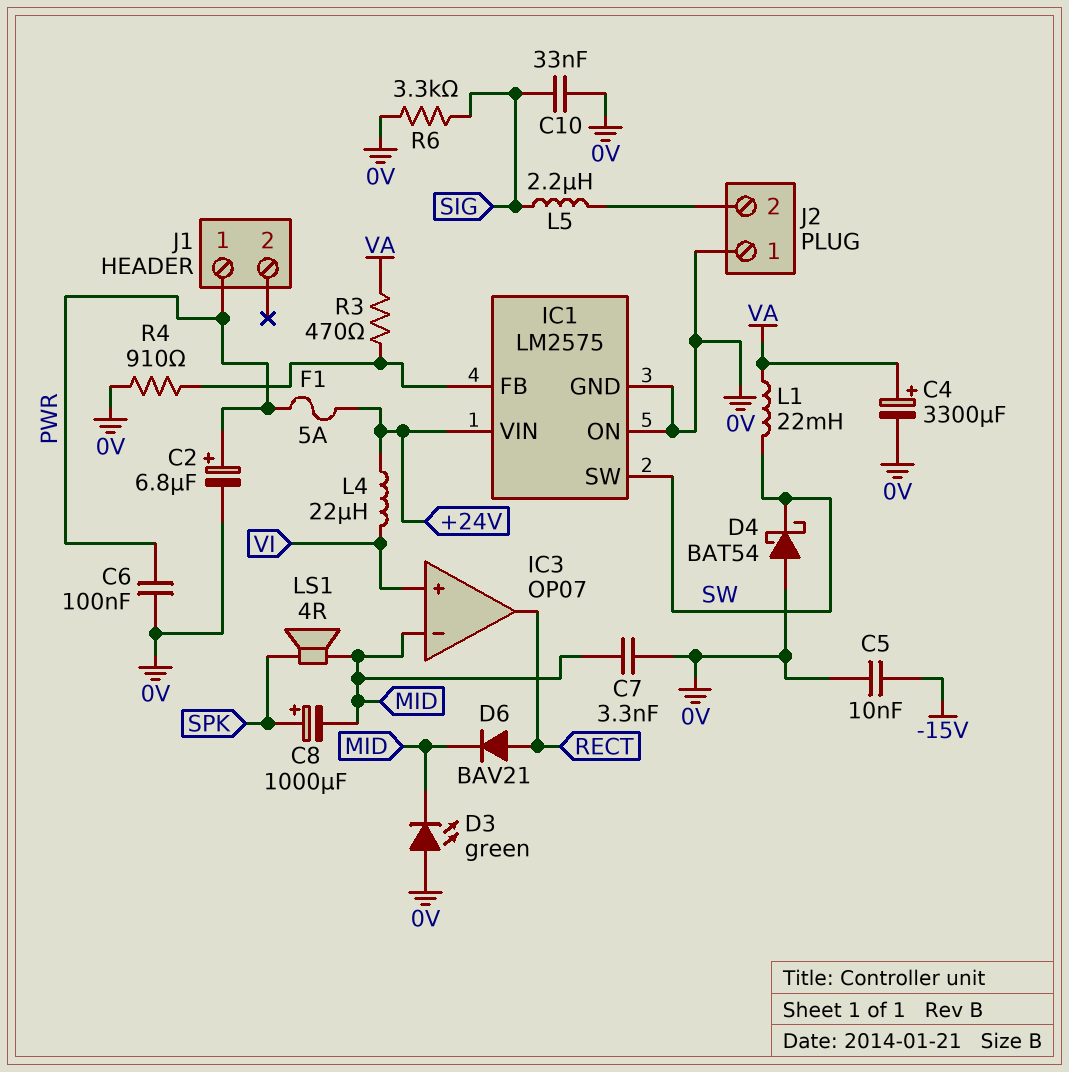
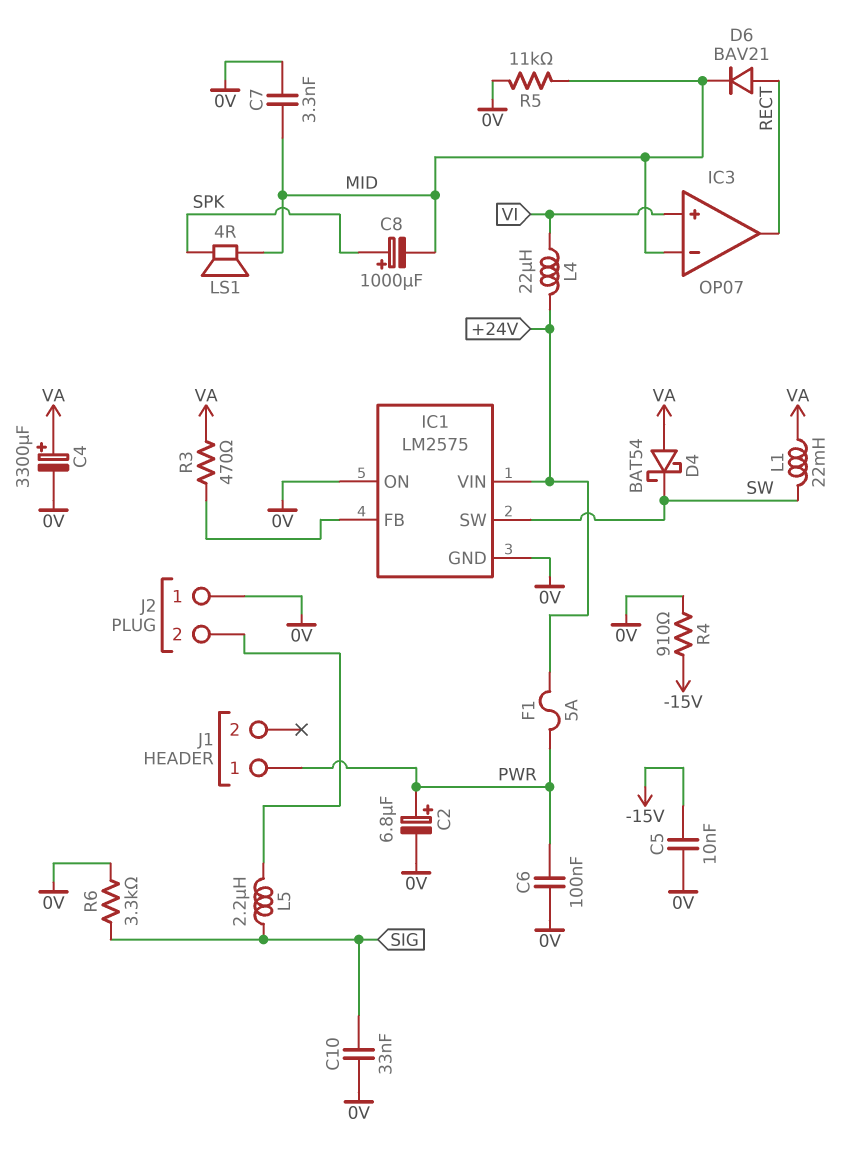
D3: LED green (A 0V, K MID) -> none
D4: schottky BAT54 (A 0V, K SW) -> schottky BAT54 (A VA, K SW)
R4: 910 (0V, IC1/FB) -> 910 (-15V, 0V)
R5: none -> 11k (0V, MID)

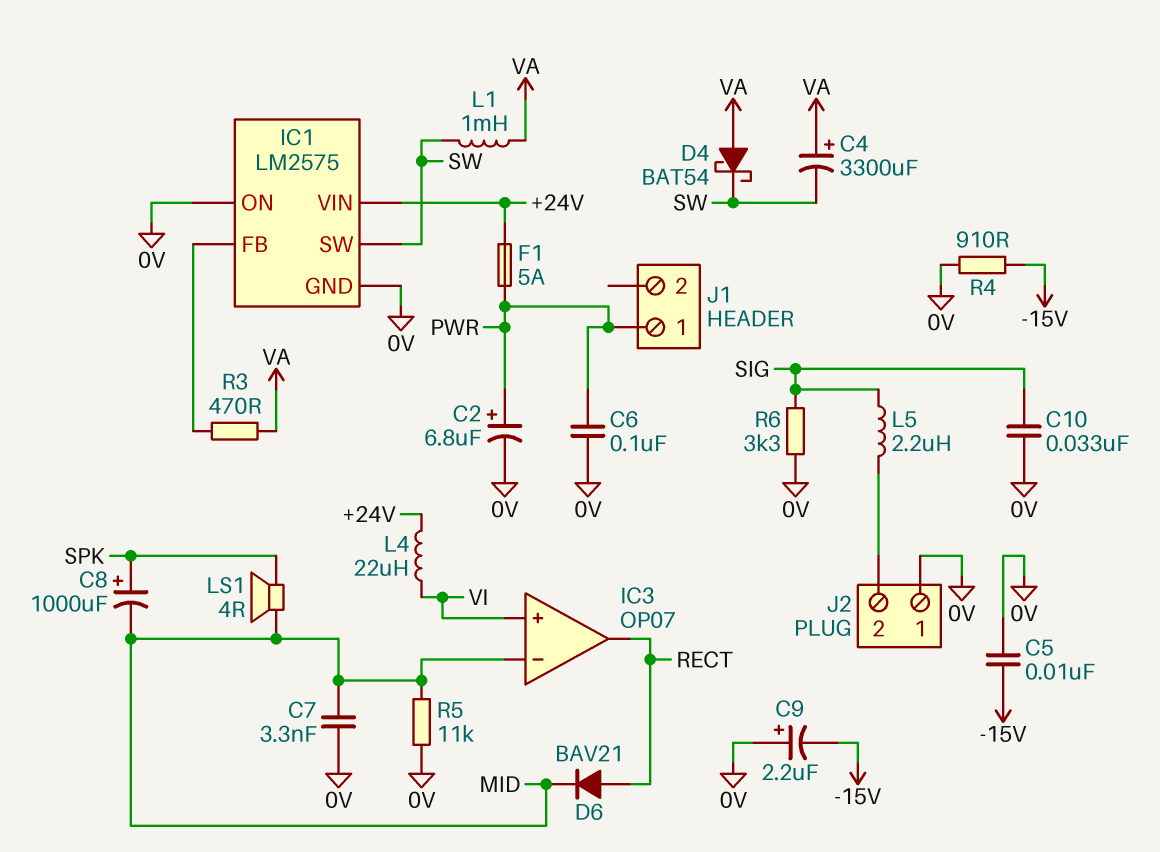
C4: 3300uF (plus VA, minus 0V) -> 3300uF (plus VA, minus SW)
C9: none -> 2.2uF (plus 0V, minus -15V)
L1: 22mH (SW, VA) -> 1mH (SW, VA)

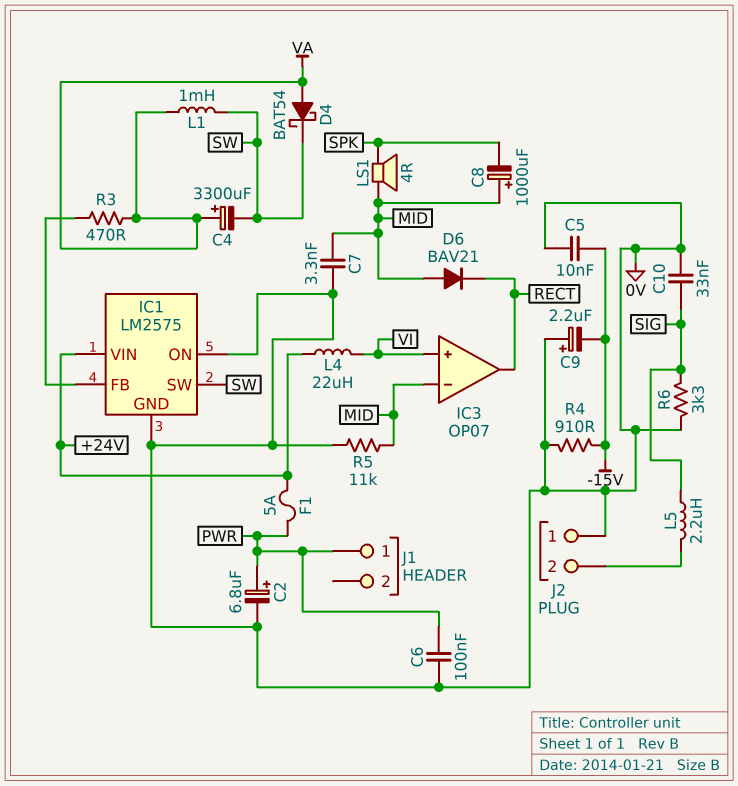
C8: 1000uF (plus SPK, minus MID) -> 1000uF (plus MID, minus SPK)
D6: diode BAV21 (A RECT, K MID) -> diode BAV21 (A MID, K RECT)

